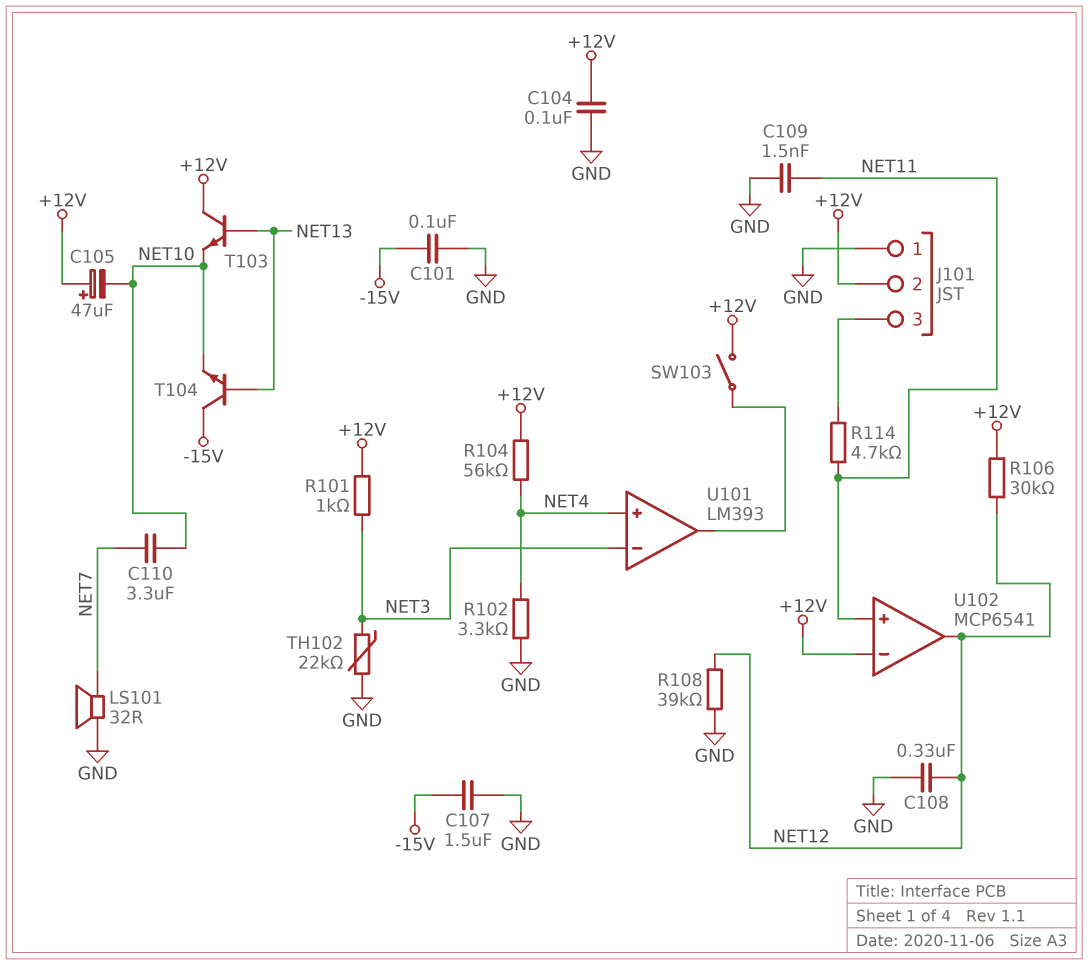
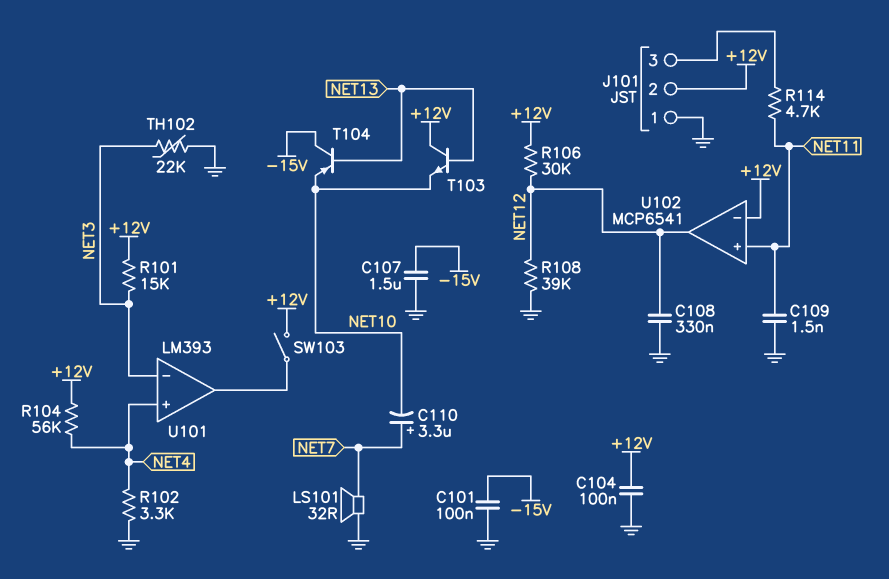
C105: 47uF (plus +12V, minus NET10) -> none
C110: 3.3uF (NET7, NET10) -> 3.3uF (plus NET7, minus NET10)
R101: 1k (+12V, NET3) -> 15k (+12V, NET3)
T104: NPN (B NET13, C -15V, E NET10) -> PNP (B NET13, C -15V, E NET10)

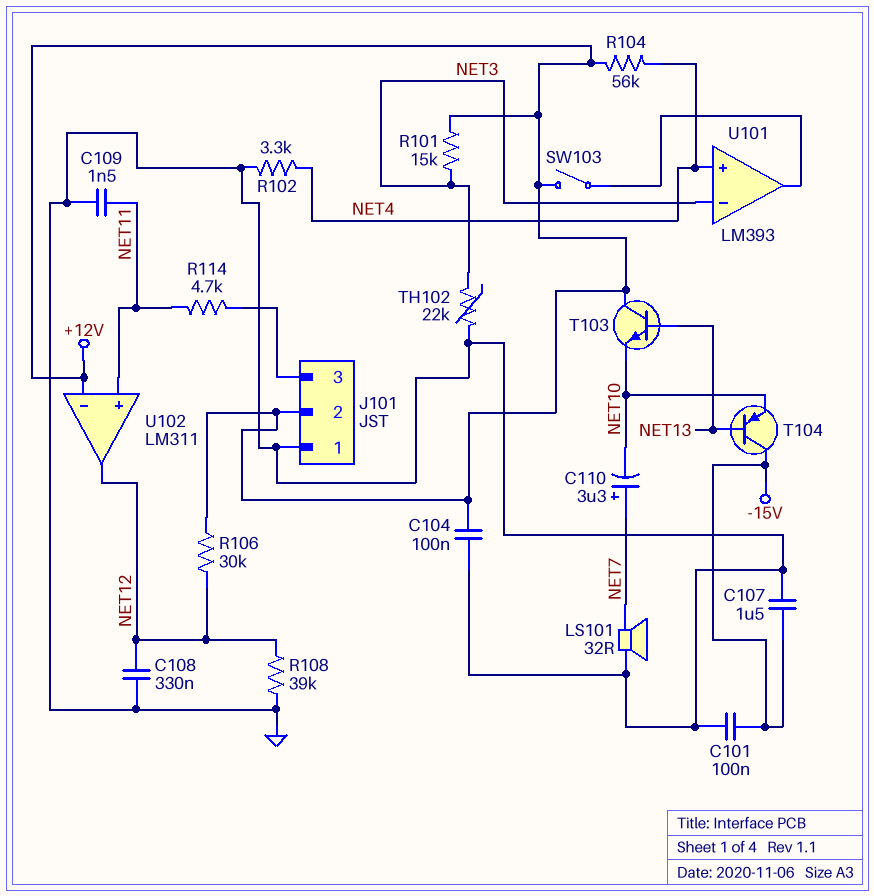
U102: MCP6541 -> LM311

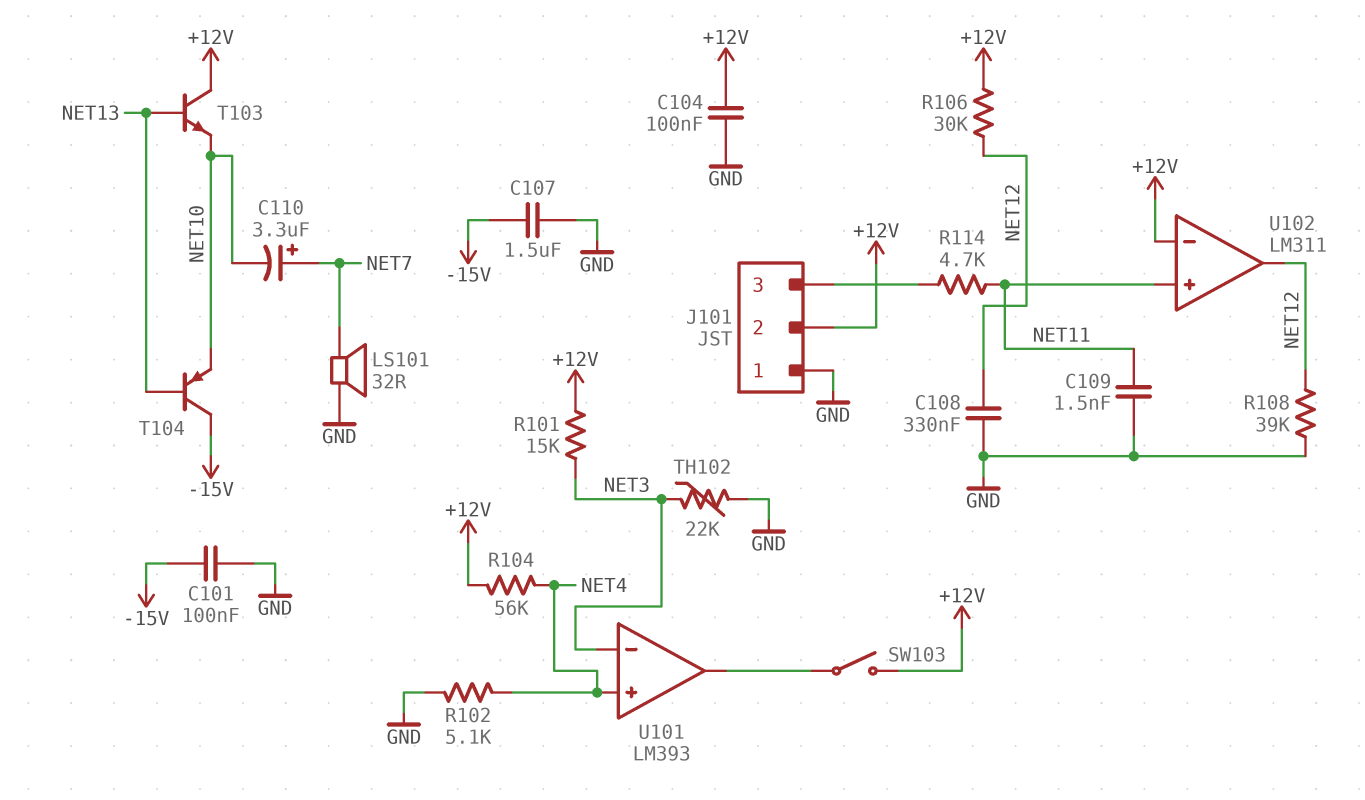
R102: 3.3k (GND, NET4) -> 5.1k (GND, NET4)

